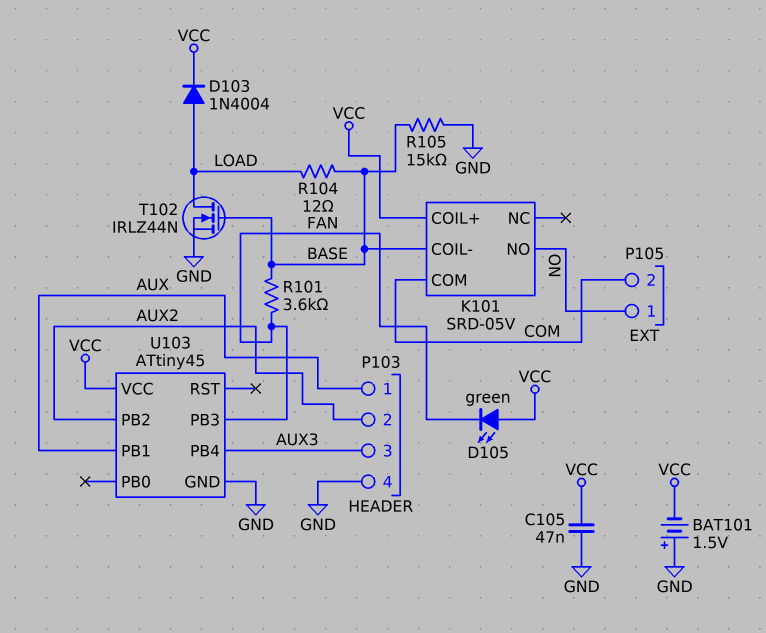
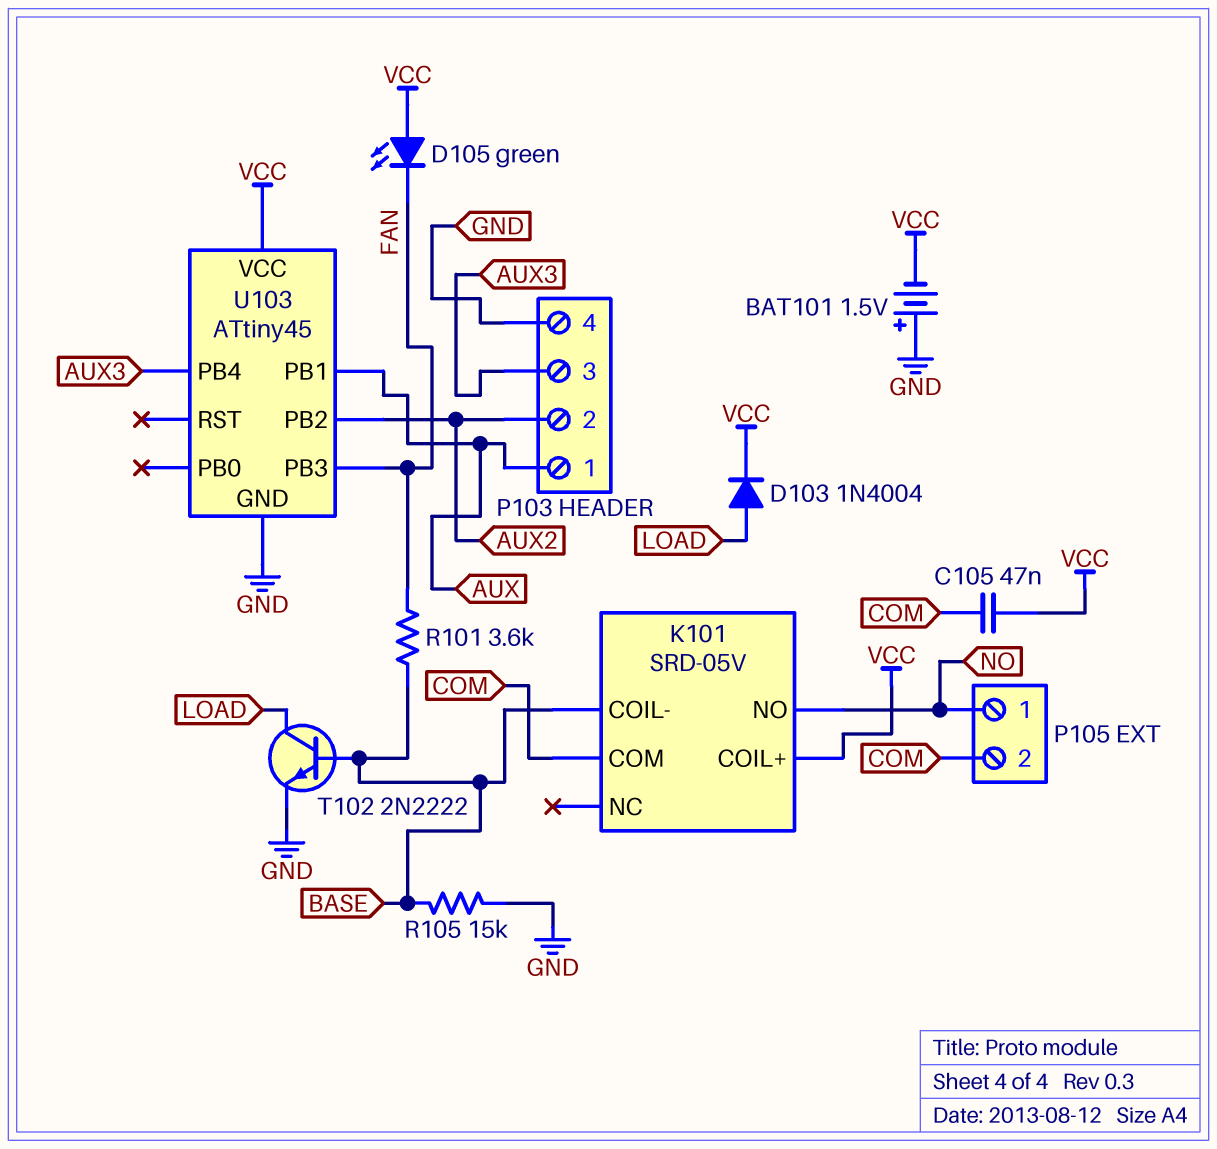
C105: 47nF (GND, VCC) -> 47nF (COM, VCC)
R104: 12 (BASE, LOAD) -> none
T102: NMOS IRLZ44N (G BASE, D LOAD, S GND) -> NPN 2N2222 (B BASE, C LOAD, E GND)

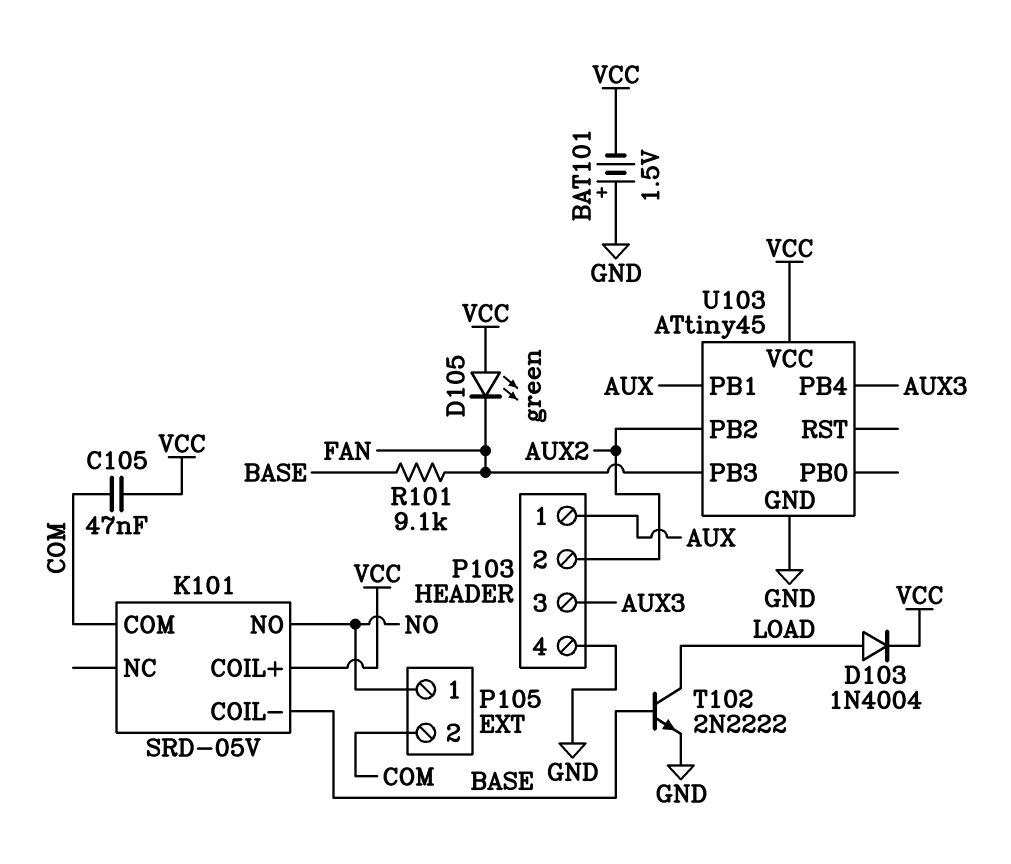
R101: 3.6k (BASE, FAN) -> 9.1k (BASE, FAN)
R105: 15k (BASE, GND) -> none

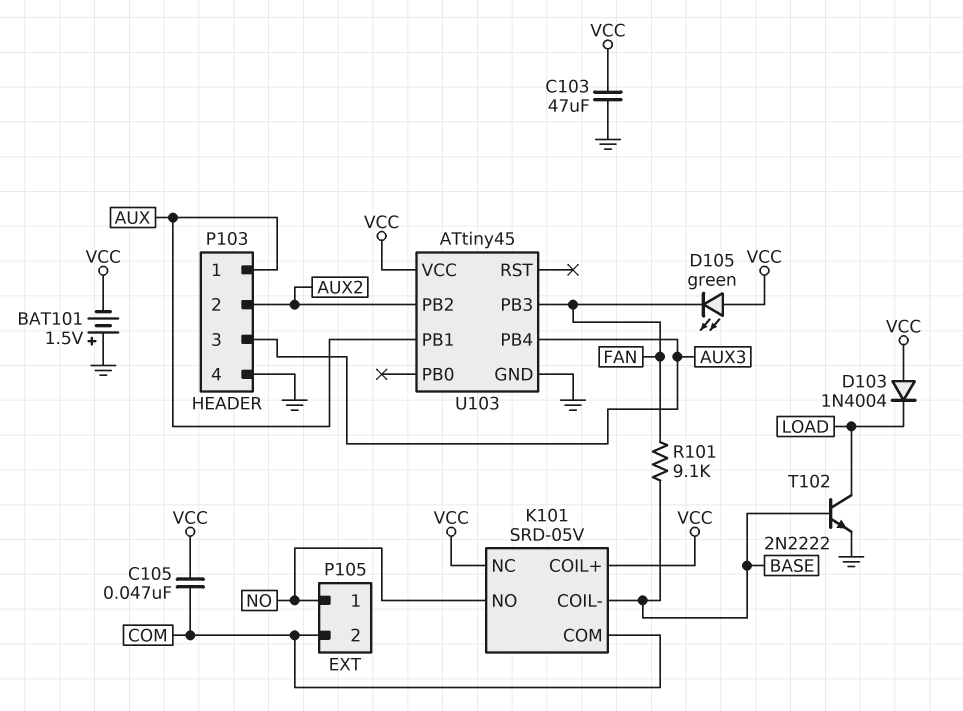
C103: none -> 47uF (GND, VCC)
D103: diode 1N4004 (A LOAD, K VCC) -> diode 1N4004 (A VCC, K LOAD)
K101 pin NC: none -> VCC

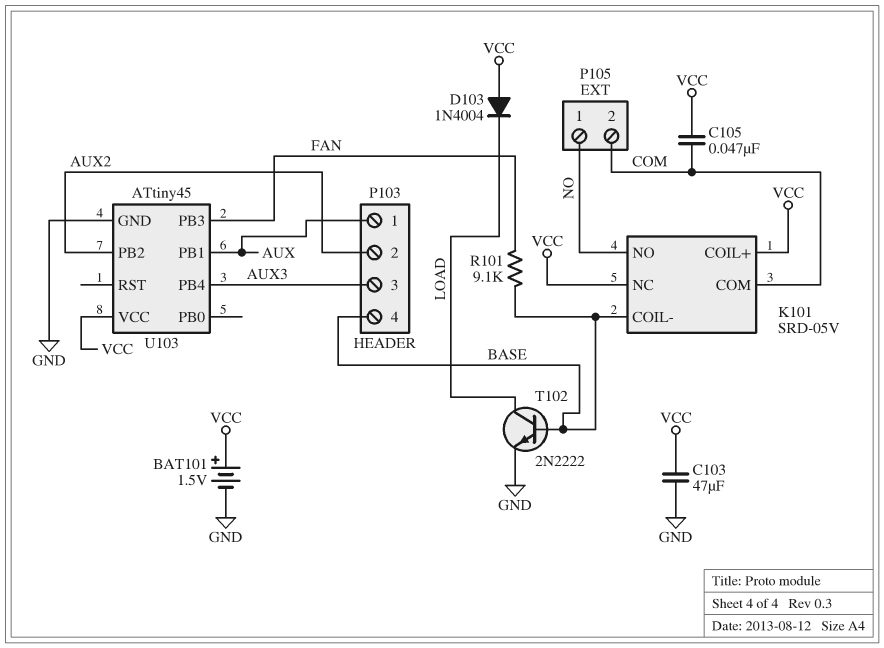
BAT101: 1.5V (plus GND, minus VCC) -> 1.5V (plus VCC, minus GND)
D105: LED green (A VCC, K FAN) -> none
P103 pin 4: GND -> BASE

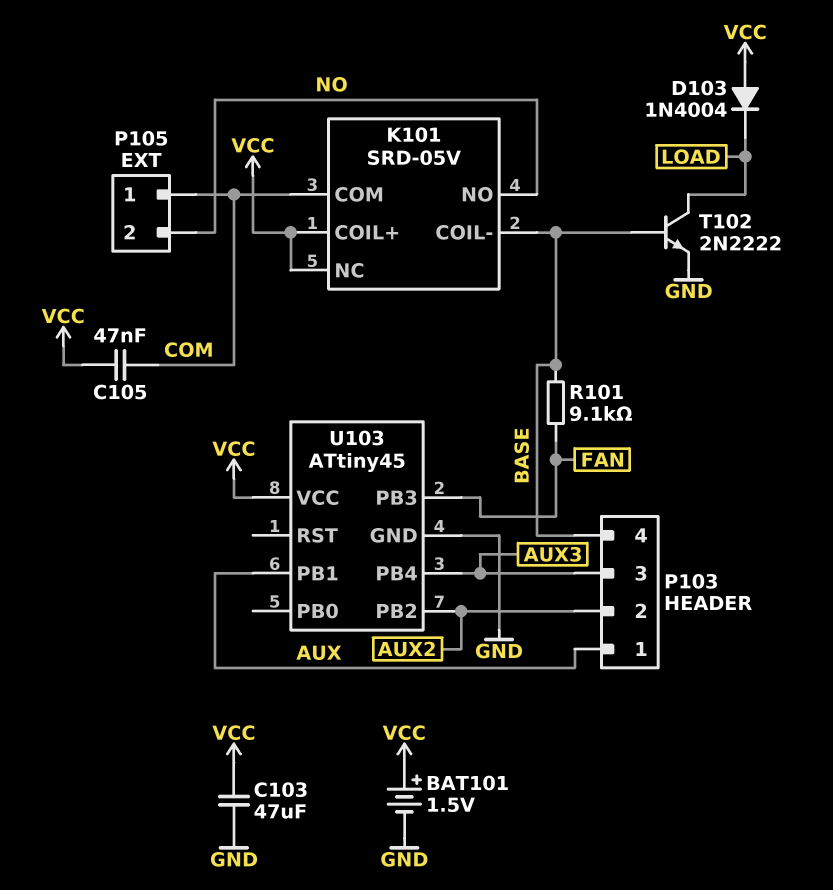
P105 pin 1: NO -> COM
P105 pin 2: COM -> NO

